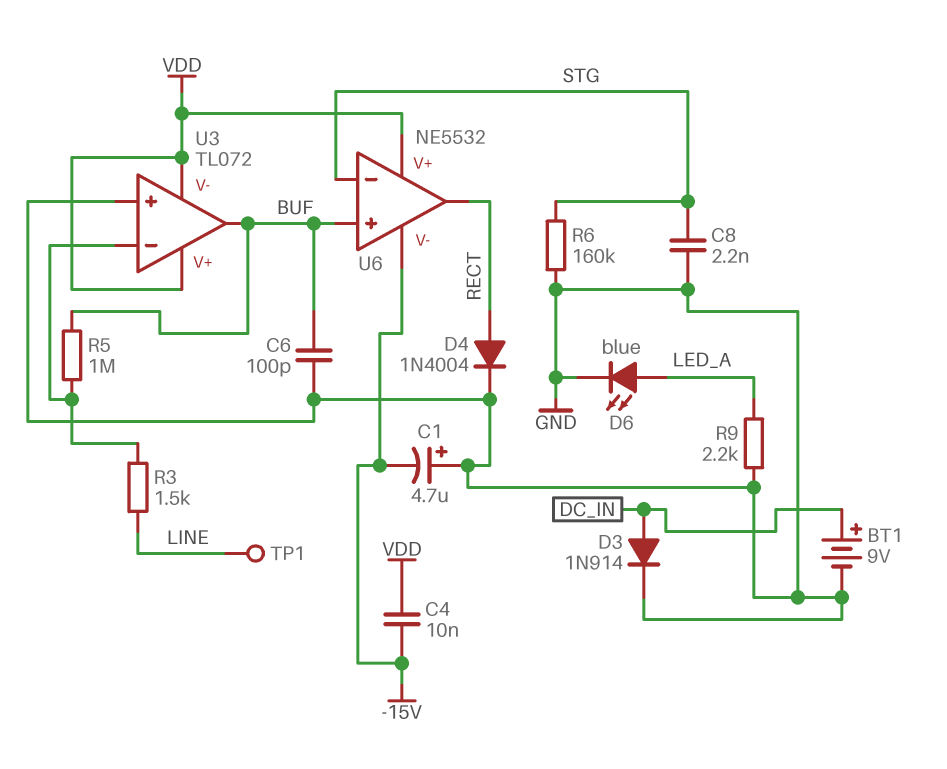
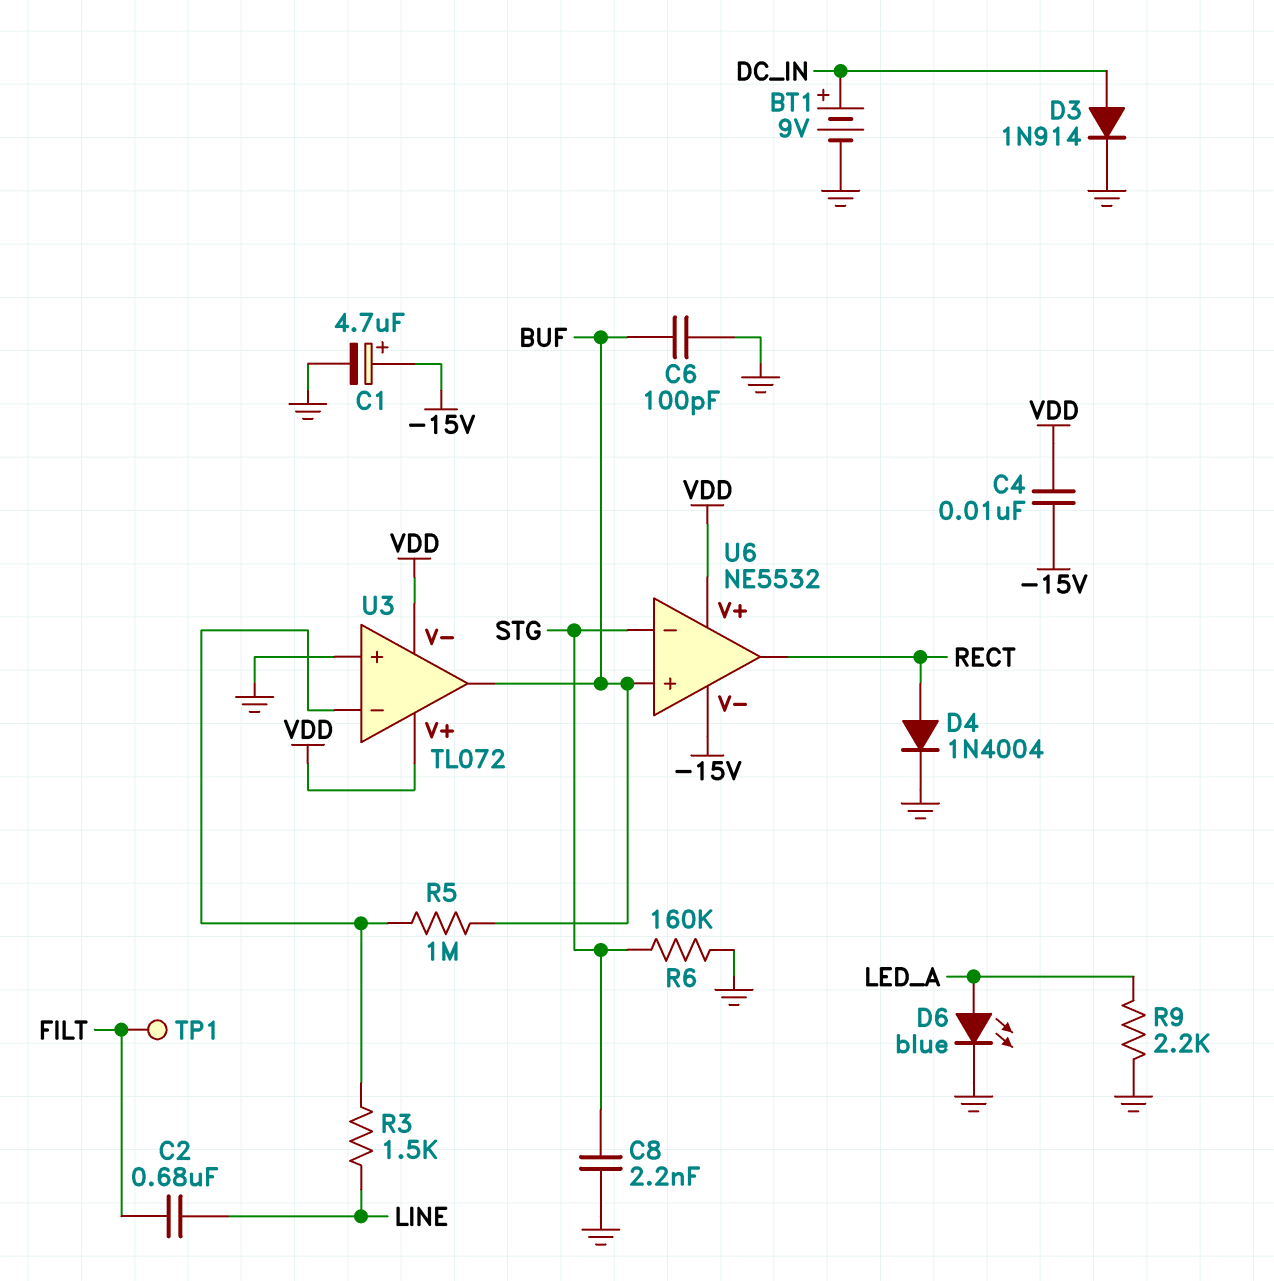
C1: 4.7uF (plus GND, minus -15V) -> 4.7uF (plus -15V, minus GND)
C2: none -> 680nF (FILT, LINE)
TP1: test point (LINE) -> test point (FILT)

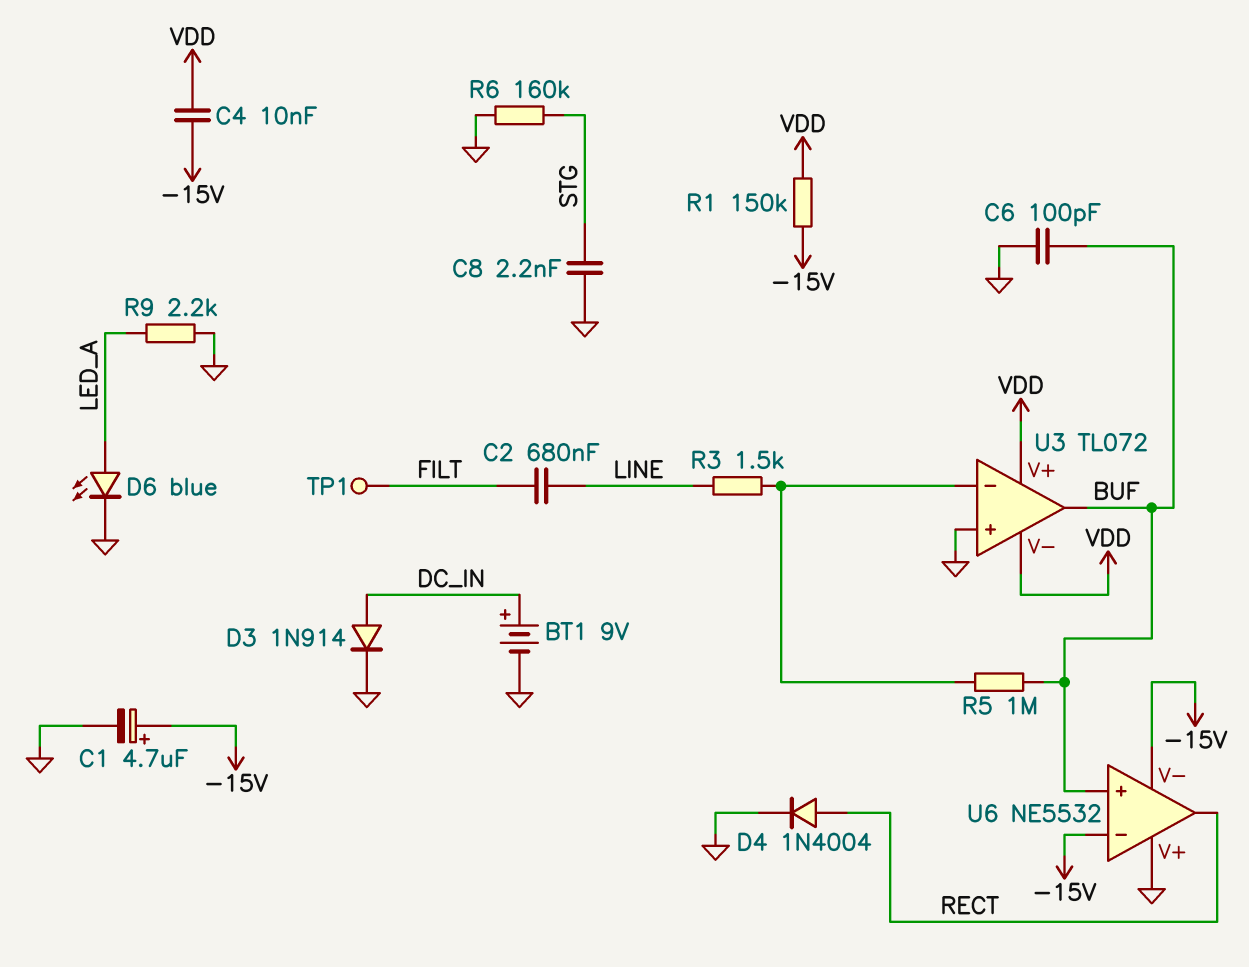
R1: none -> 150k (-15V, VDD)
U6 pin V+: VDD -> GND
U6 pin in-: STG -> -15V

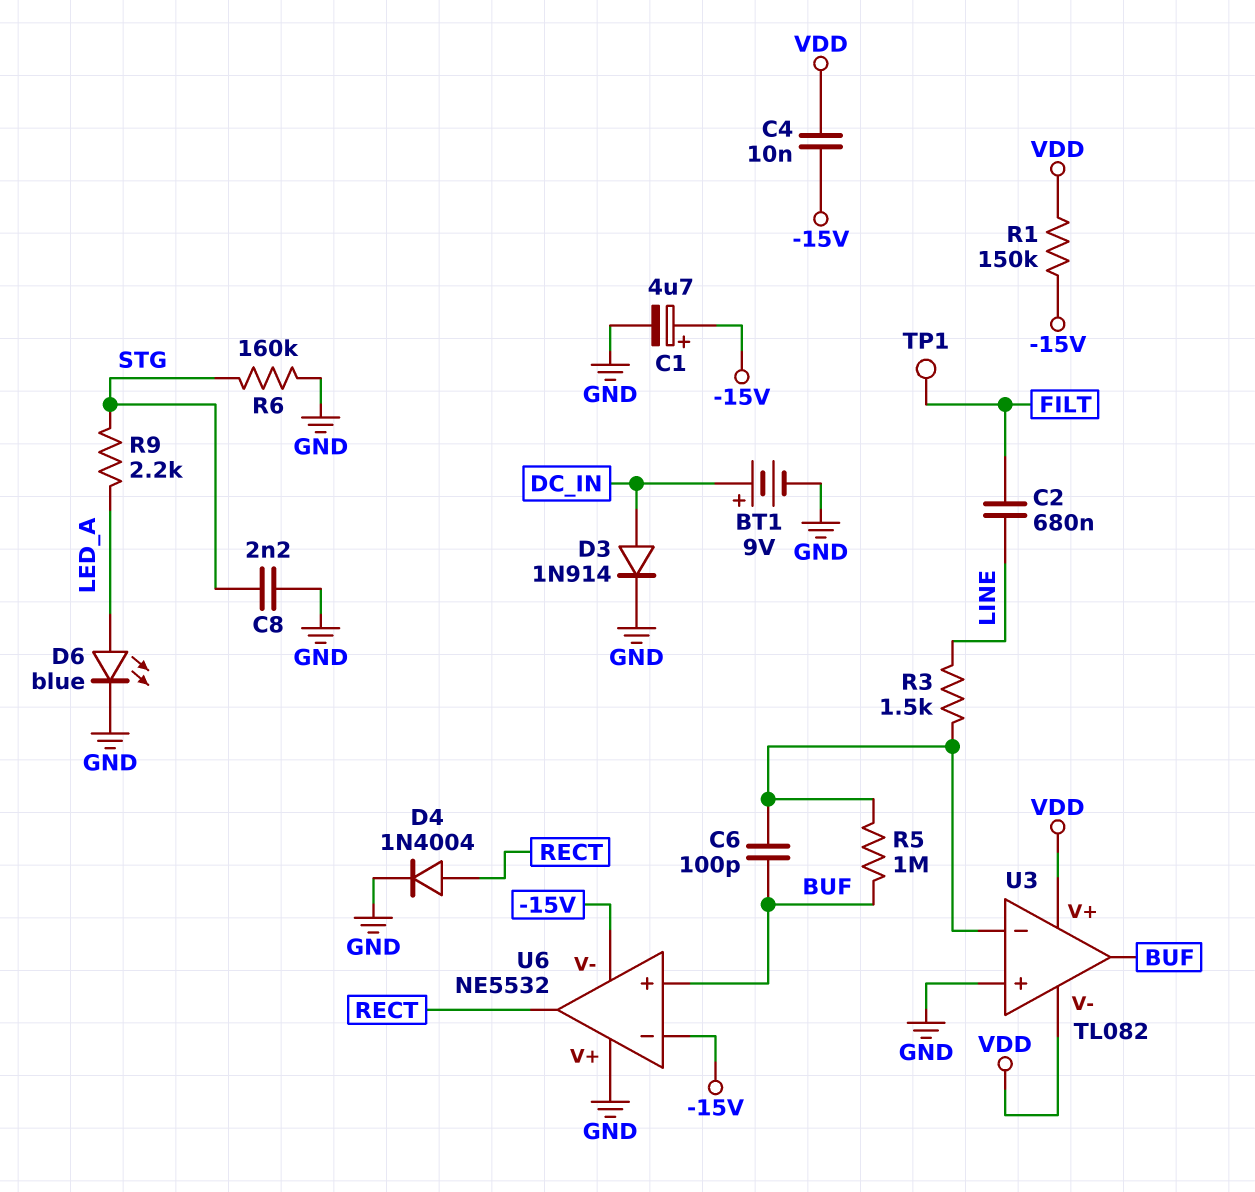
C6: 100pF (BUF, GND) -> 100pF (BUF, U3/in-)
R9: 2.2k (GND, LED_A) -> 2.2k (LED_A, STG)
U3: TL072 -> TL082

